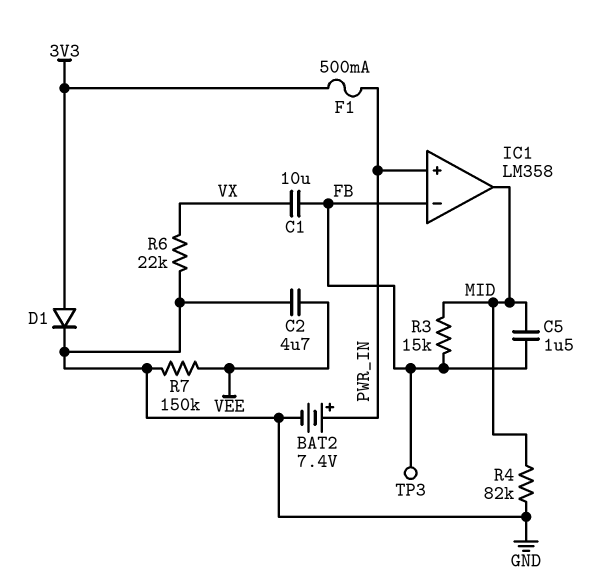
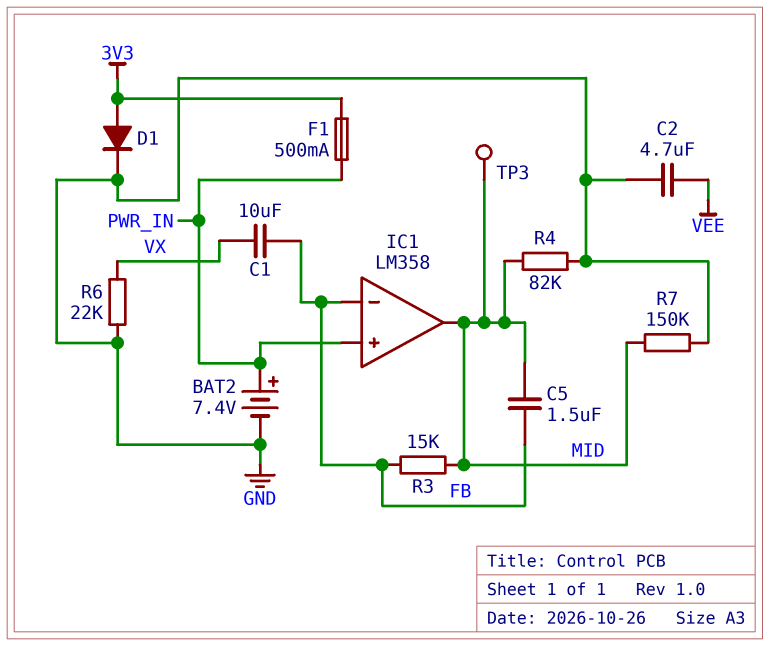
R7: 150k (GND, VEE) -> 150k (GND, MID)
TP3: test point (FB) -> test point (MID)

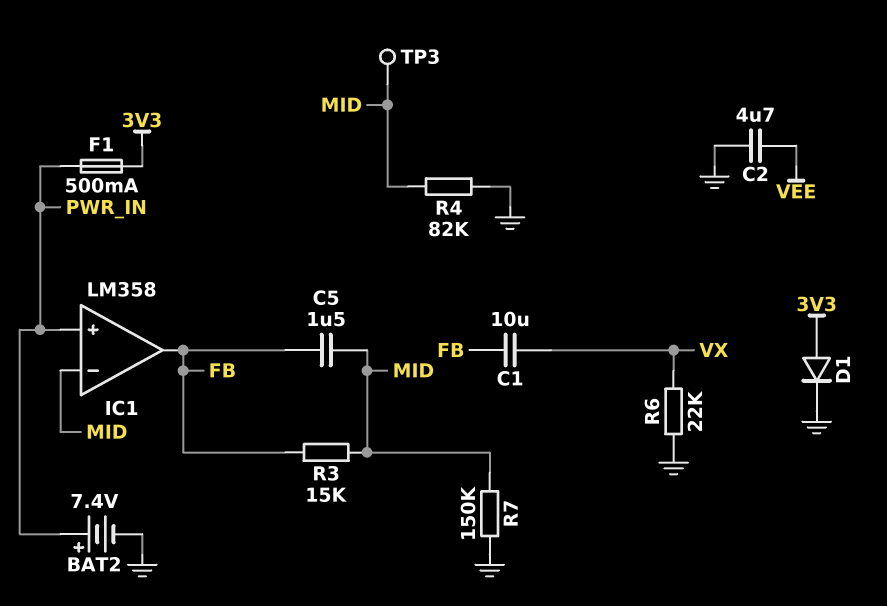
IC1 pin in-: FB -> MID
IC1 pin out: MID -> FB

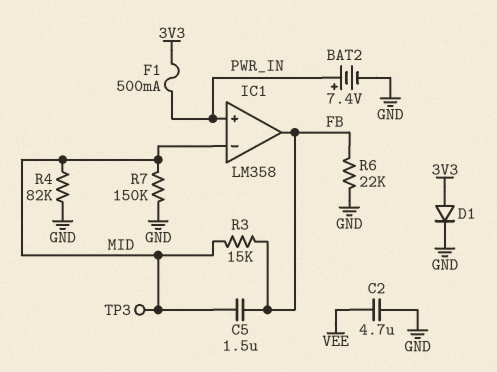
C1: 10uF (FB, VX) -> none
R6: 22k (GND, VX) -> 22k (FB, GND)

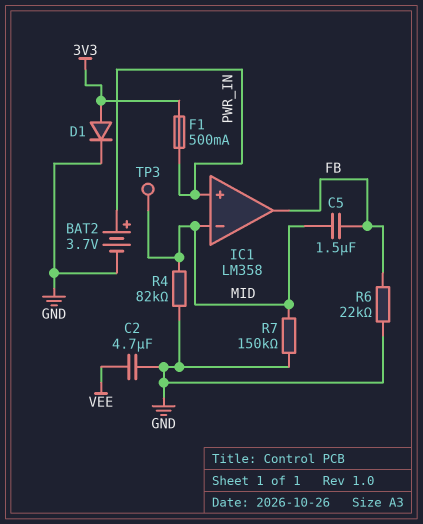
BAT2: 7.4V (plus PWR_IN, minus GND) -> 3.7V (plus PWR_IN, minus GND)
R3: 15k (FB, MID) -> none

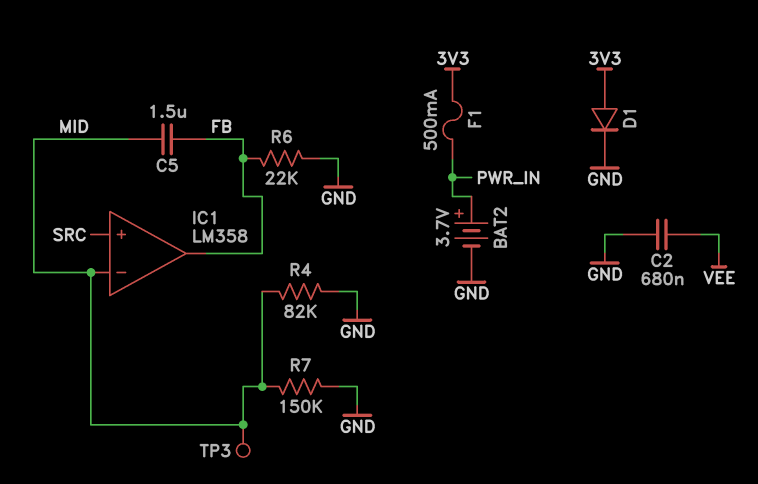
C2: 4.7uF (GND, VEE) -> 680nF (GND, VEE)
IC1 pin in+: PWR_IN -> SRC

